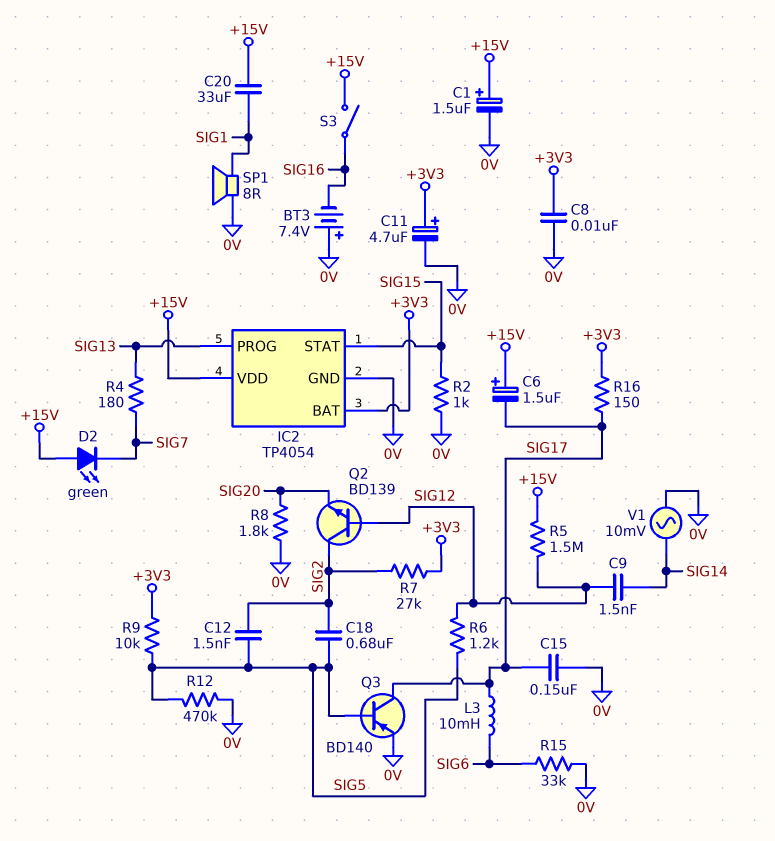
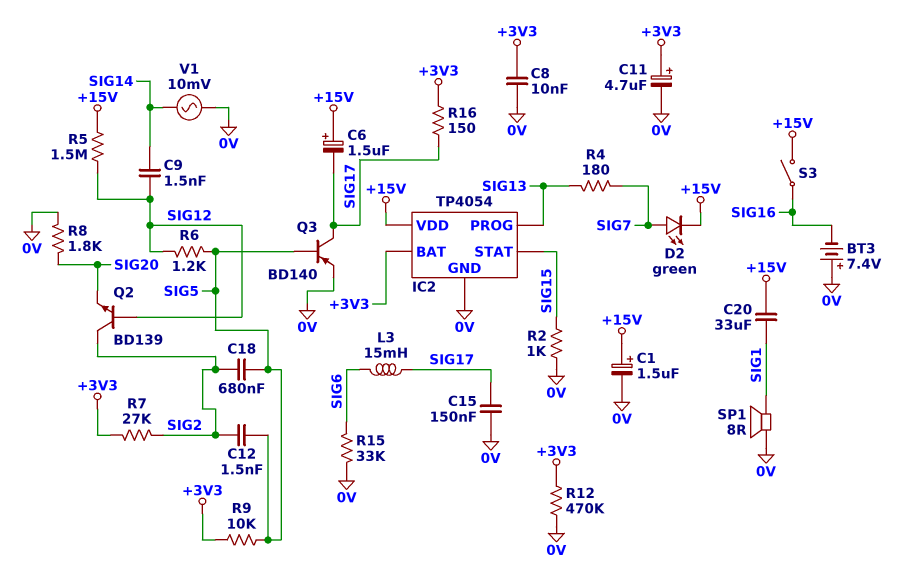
D2: LED green (A +15V, K SIG7) -> LED green (A SIG7, K +15V)
L3: 10mH (SIG6, SIG17) -> 15mH (SIG6, SIG17)
R12: 470k (0V, SIG5) -> 470k (+3V3, 0V)

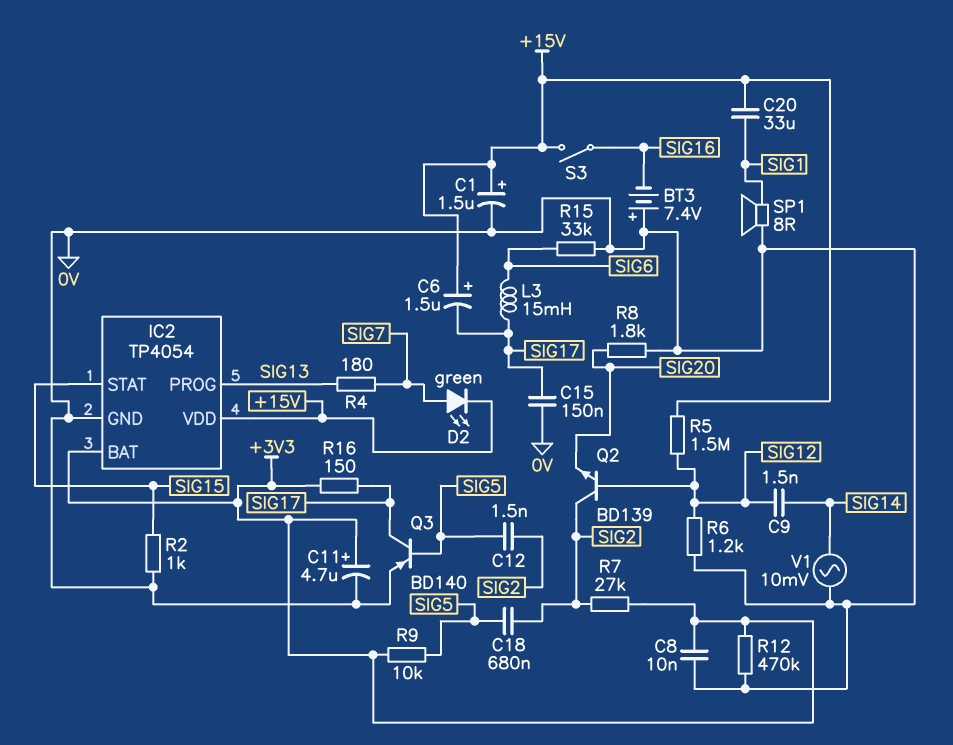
R6: 1.2k (SIG5, SIG12) -> 1.2k (0V, SIG12)

